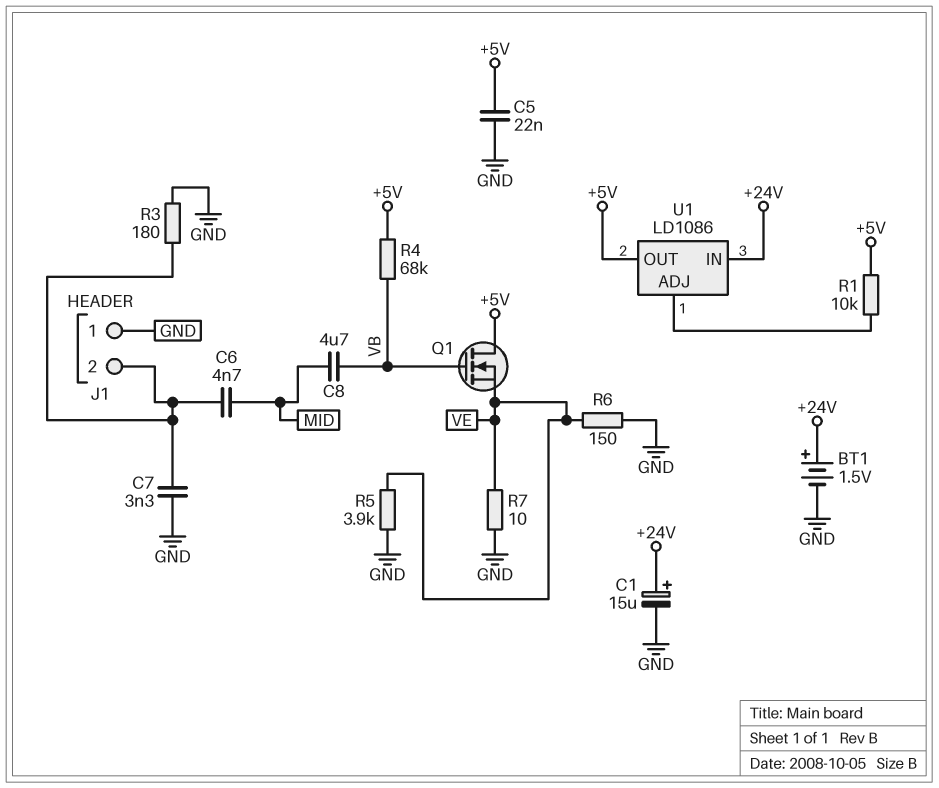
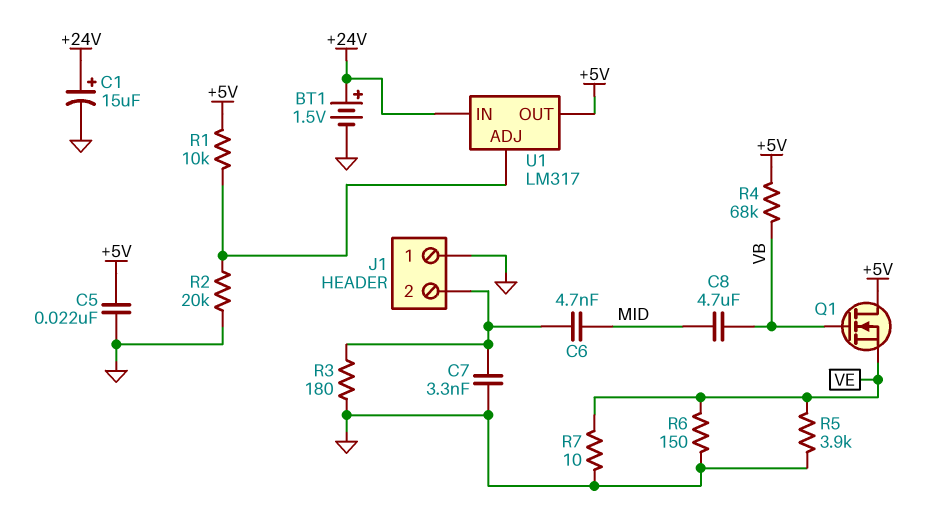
R2: none -> 20k (GND, U1/ADJ)
U1: LD1086 -> LM317

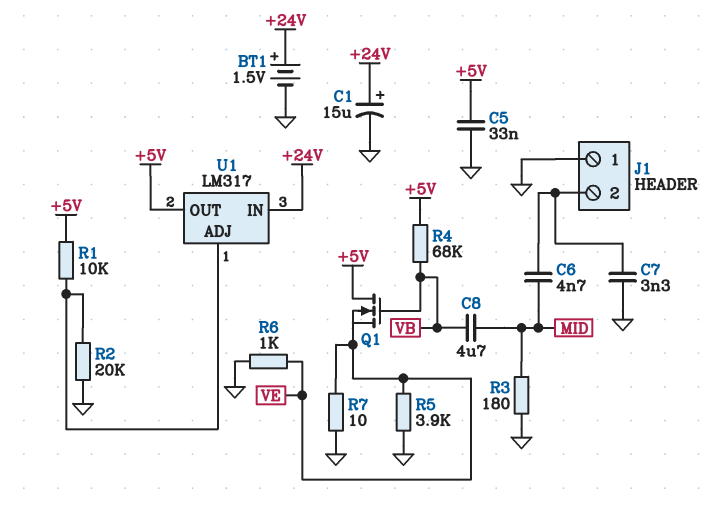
C5: 22nF (+5V, GND) -> 33nF (+5V, GND)
R3: 180 (GND, J1/2) -> 180 (GND, MID)
R6: 150 (GND, VE) -> 1k (GND, VE)

